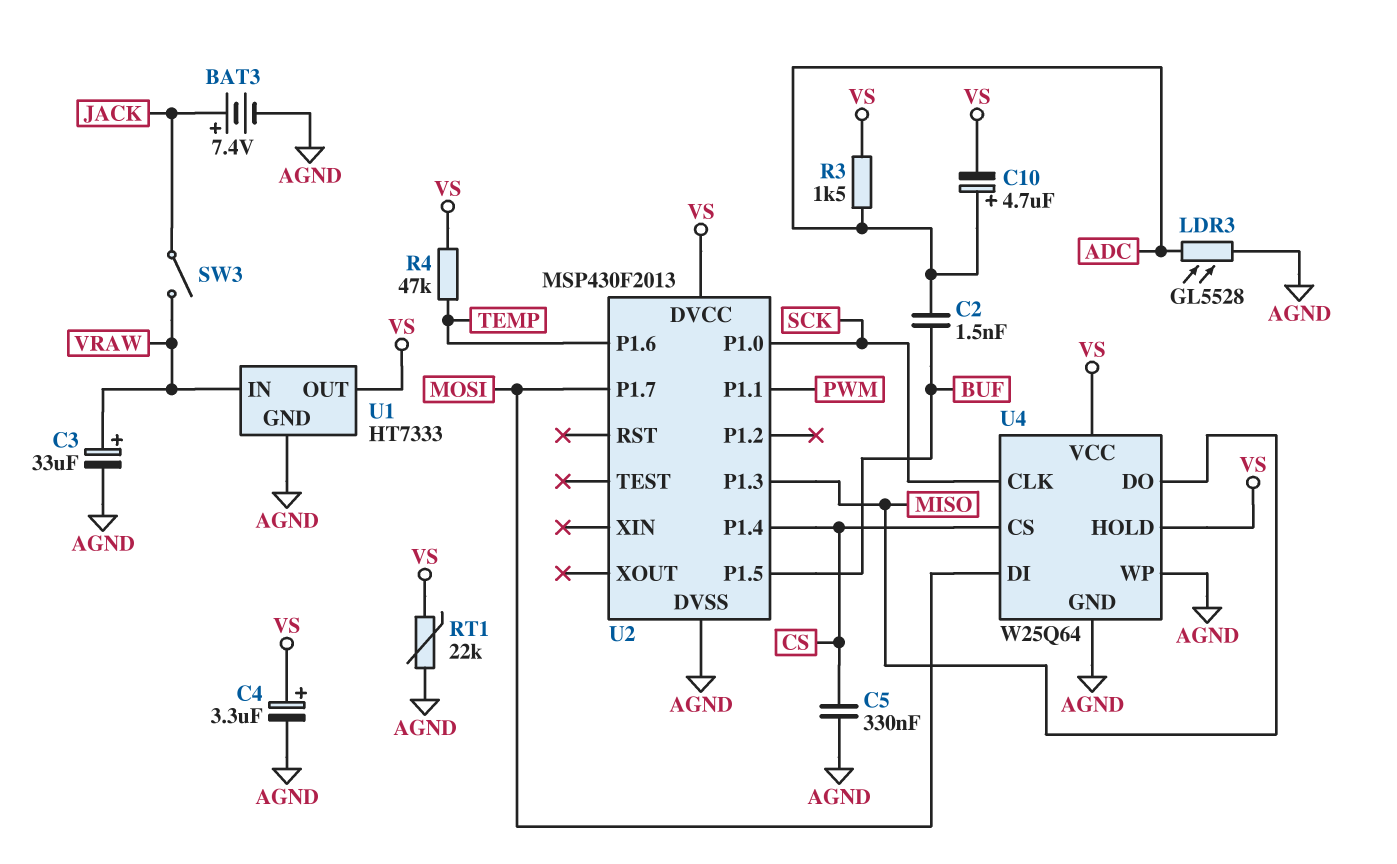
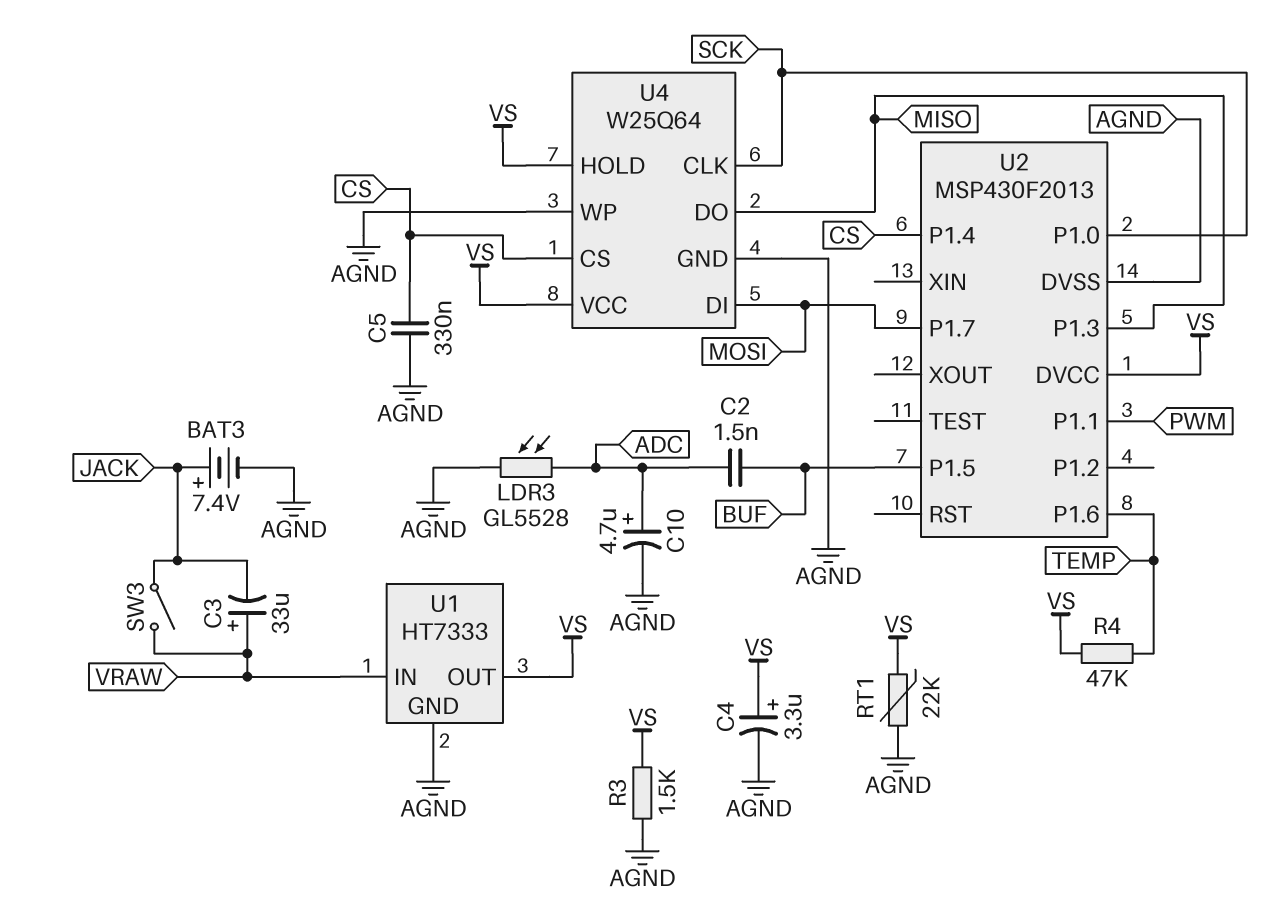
C3: 33uF (plus VRAW, minus AGND) -> 33uF (plus VRAW, minus JACK)
C10: 4.7uF (plus ADC, minus VS) -> 4.7uF (plus ADC, minus AGND)
R3: 1.5k (ADC, VS) -> 1.5k (AGND, VS)

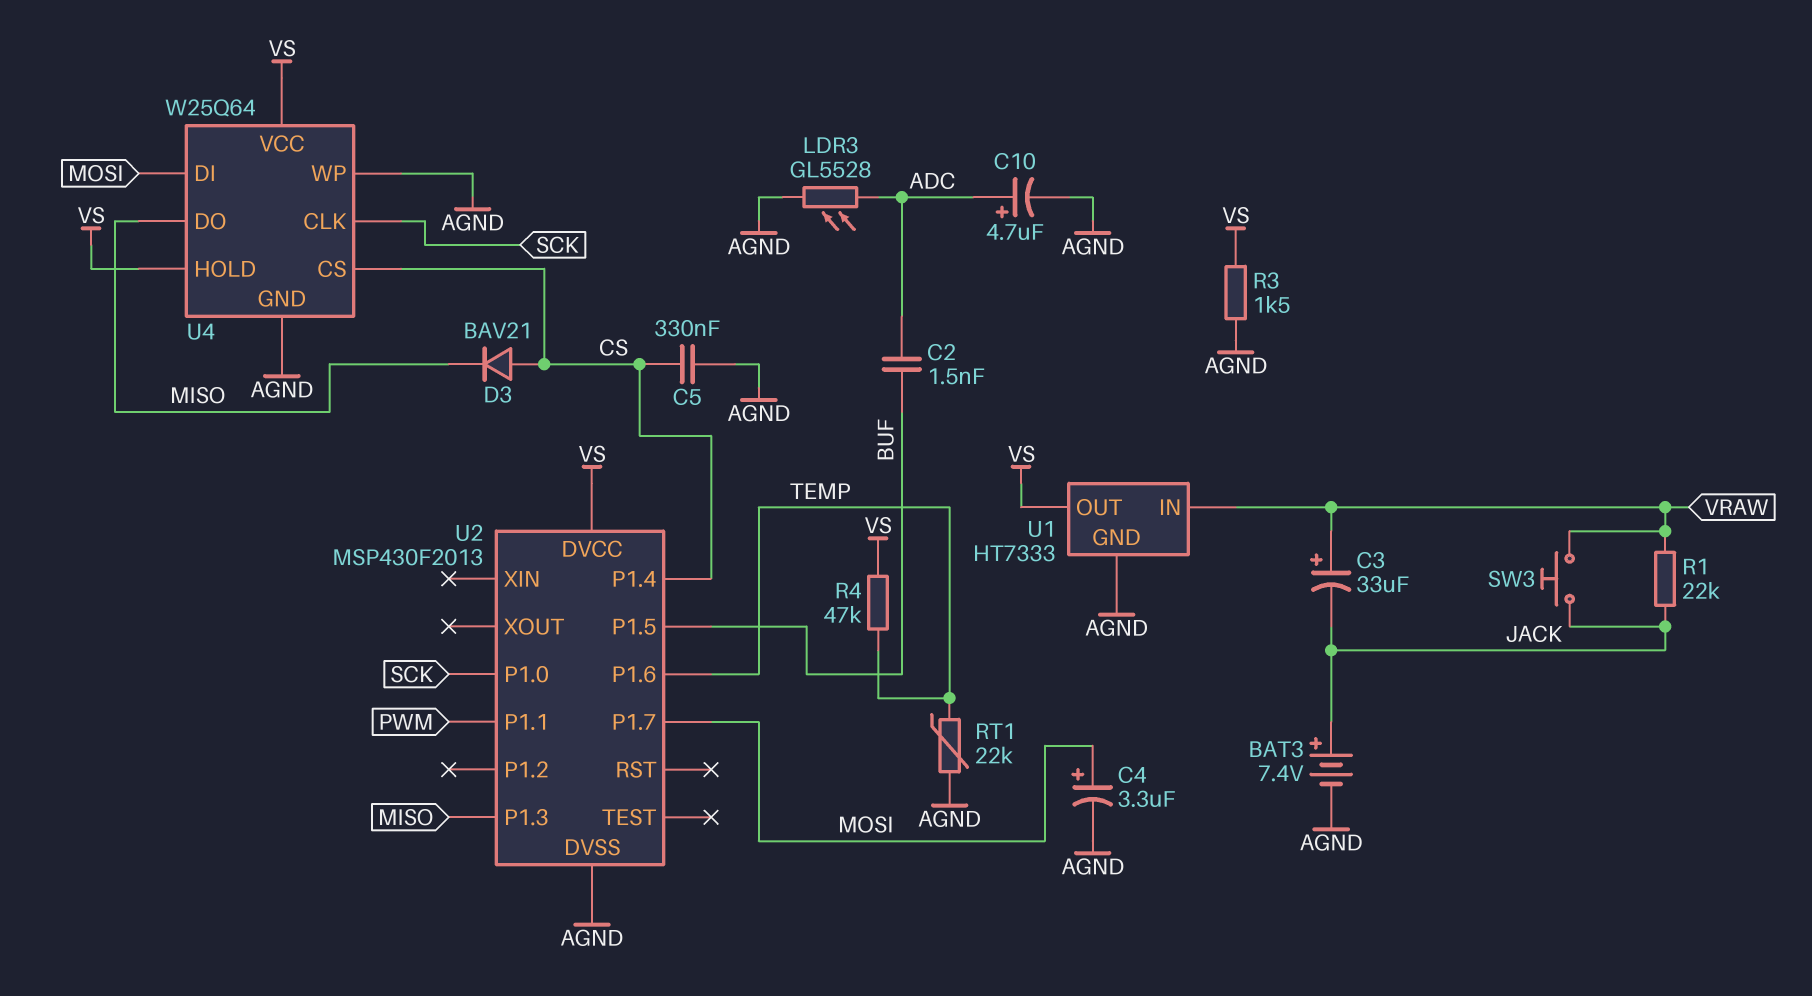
C4: 3.3uF (plus VS, minus AGND) -> 3.3uF (plus MOSI, minus AGND)
D3: none -> diode BAV21 (A CS, K MISO)
R1: none -> 22k (JACK, VRAW)
RT1: 22k (AGND, VS) -> 22k (AGND, TEMP)
SW3: switch (JACK, VRAW) -> button (JACK, VRAW)

